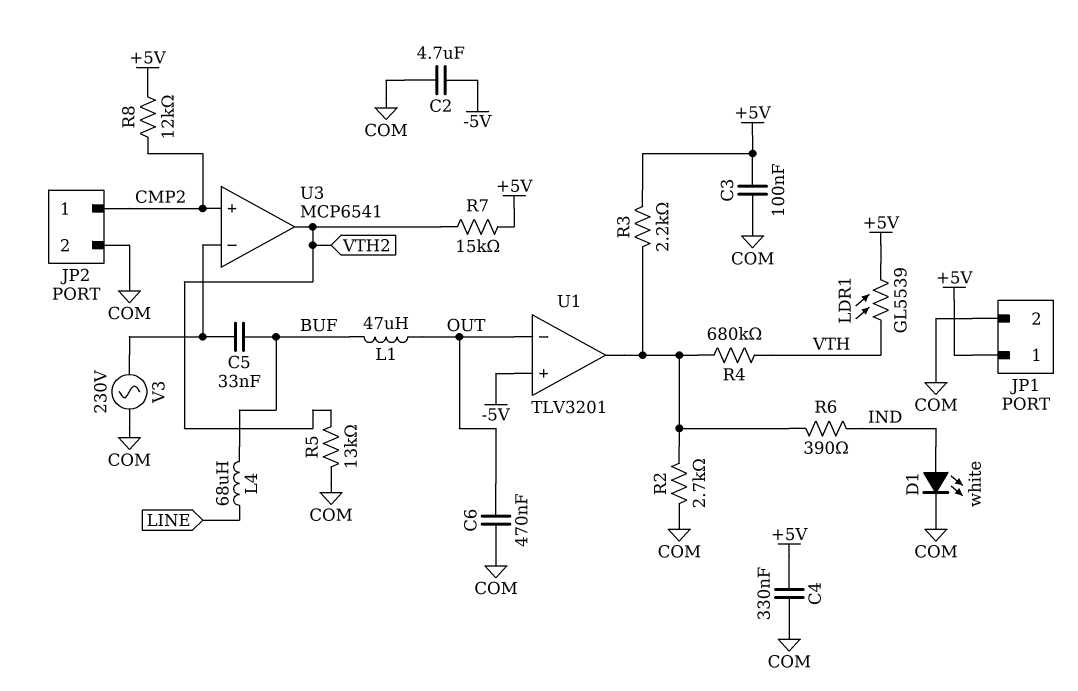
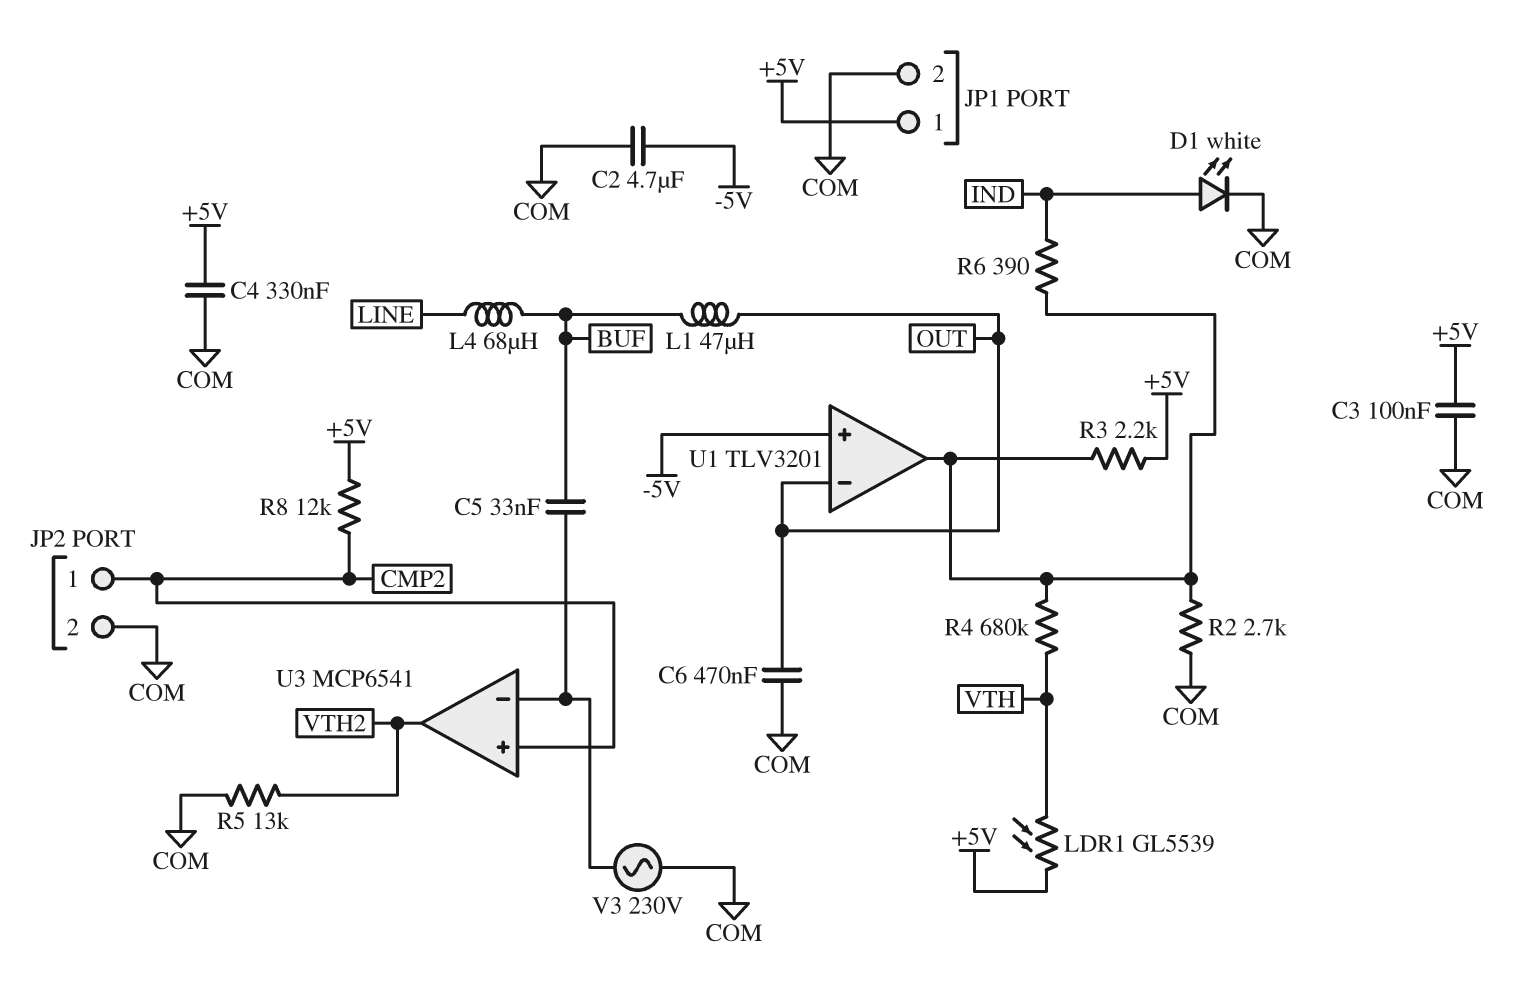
R7: 15k (+5V, VTH2) -> none

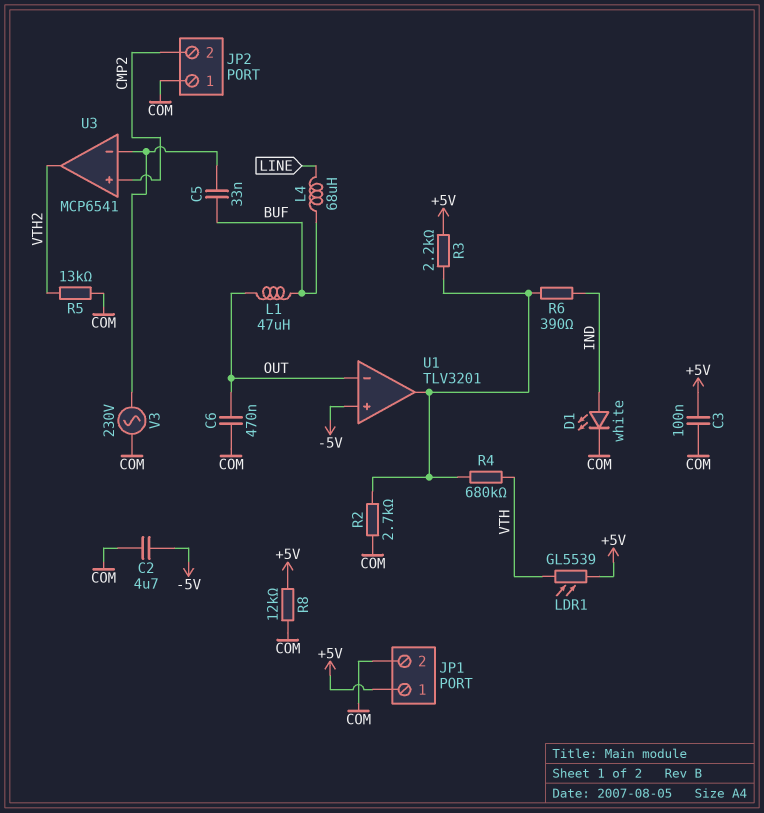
C4: 330nF (+5V, COM) -> none
JP2 pin 1: CMP2 -> COM
JP2 pin 2: COM -> CMP2
R8: 12k (+5V, CMP2) -> 12k (+5V, COM)

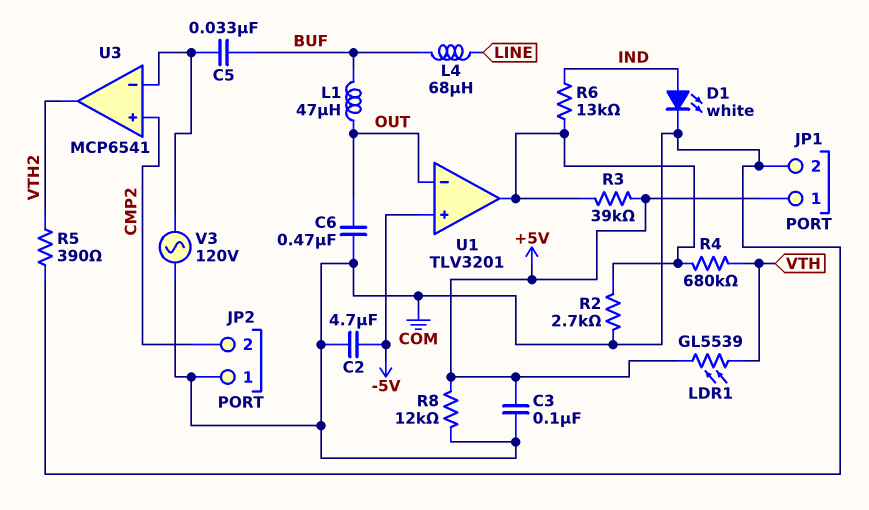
R3: 2.2k (+5V, U1/out) -> 39k (+5V, U1/out)
R5: 13k (COM, VTH2) -> 390 (COM, VTH2)
R6: 390 (IND, U1/out) -> 13k (IND, U1/out)
V3: AC 230V (COM, U3/in-) -> AC 120V (COM, U3/in-)

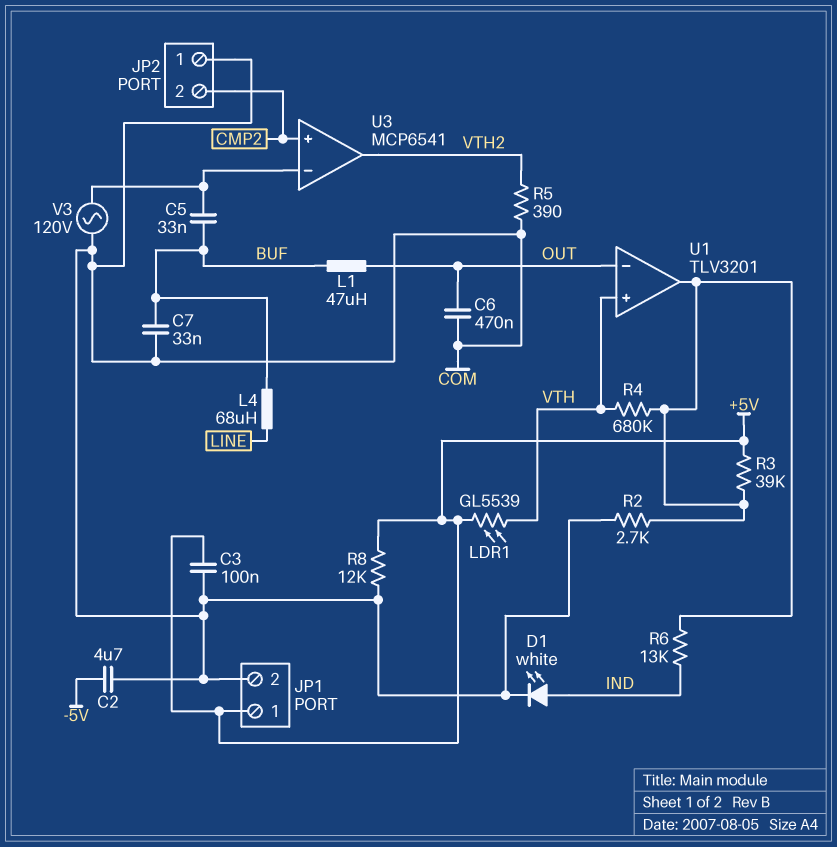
C7: none -> 33nF (BUF, COM)
U1 pin in+: -5V -> VTH

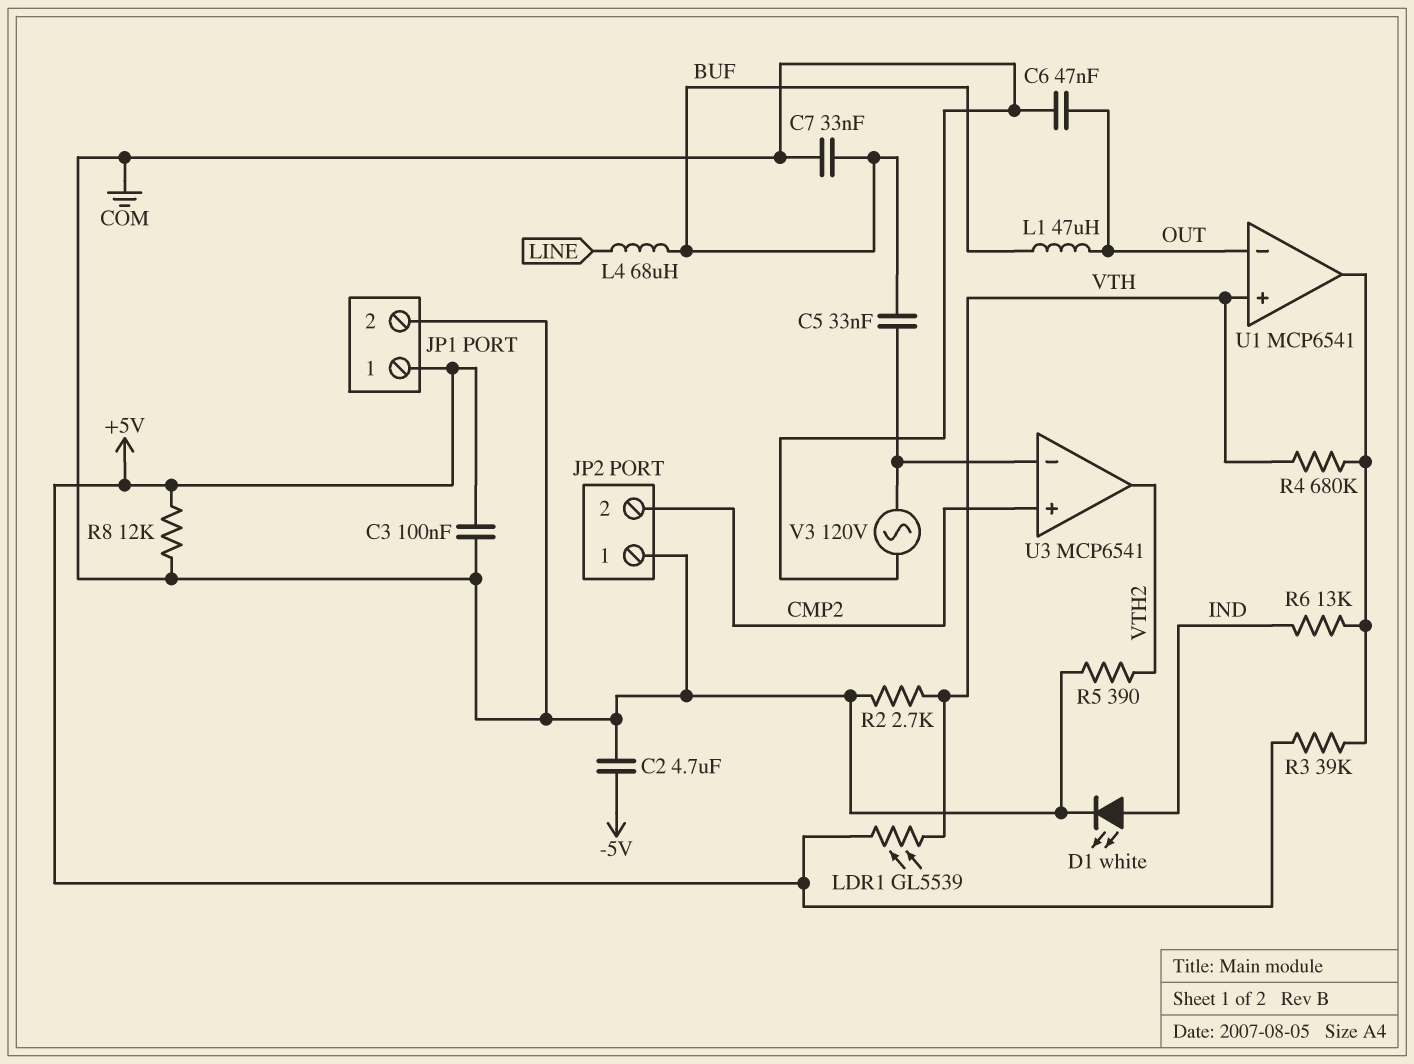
C6: 470nF (COM, OUT) -> 47nF (COM, OUT)
R2: 2.7k (COM, U1/out) -> 2.7k (COM, VTH)
U1: TLV3201 -> MCP6541

